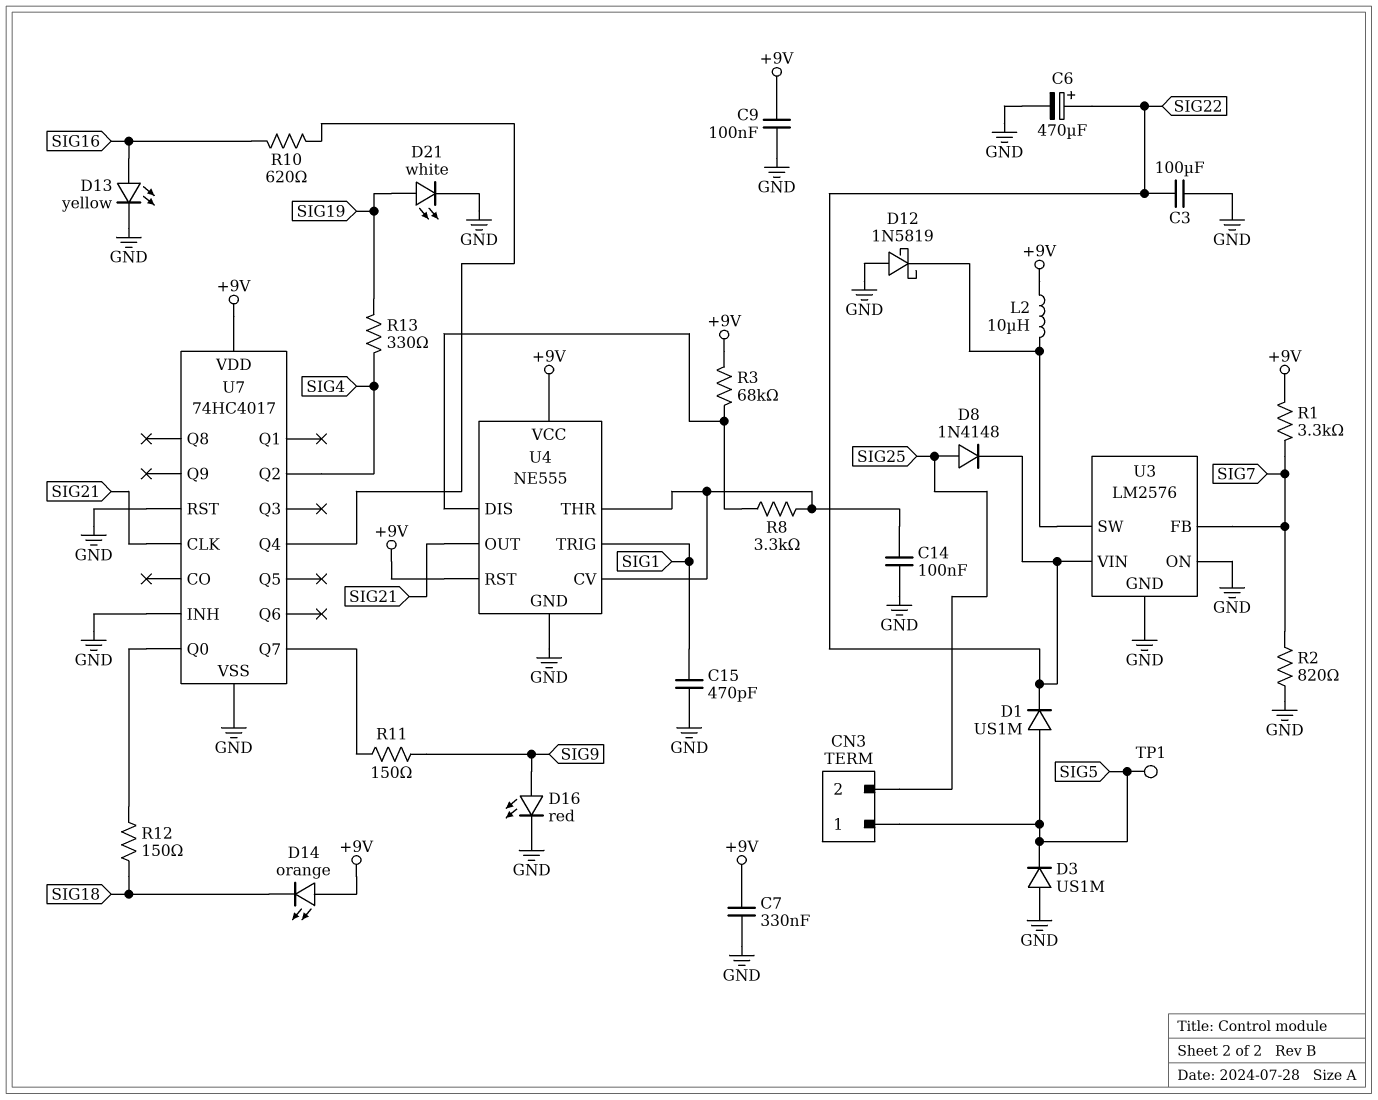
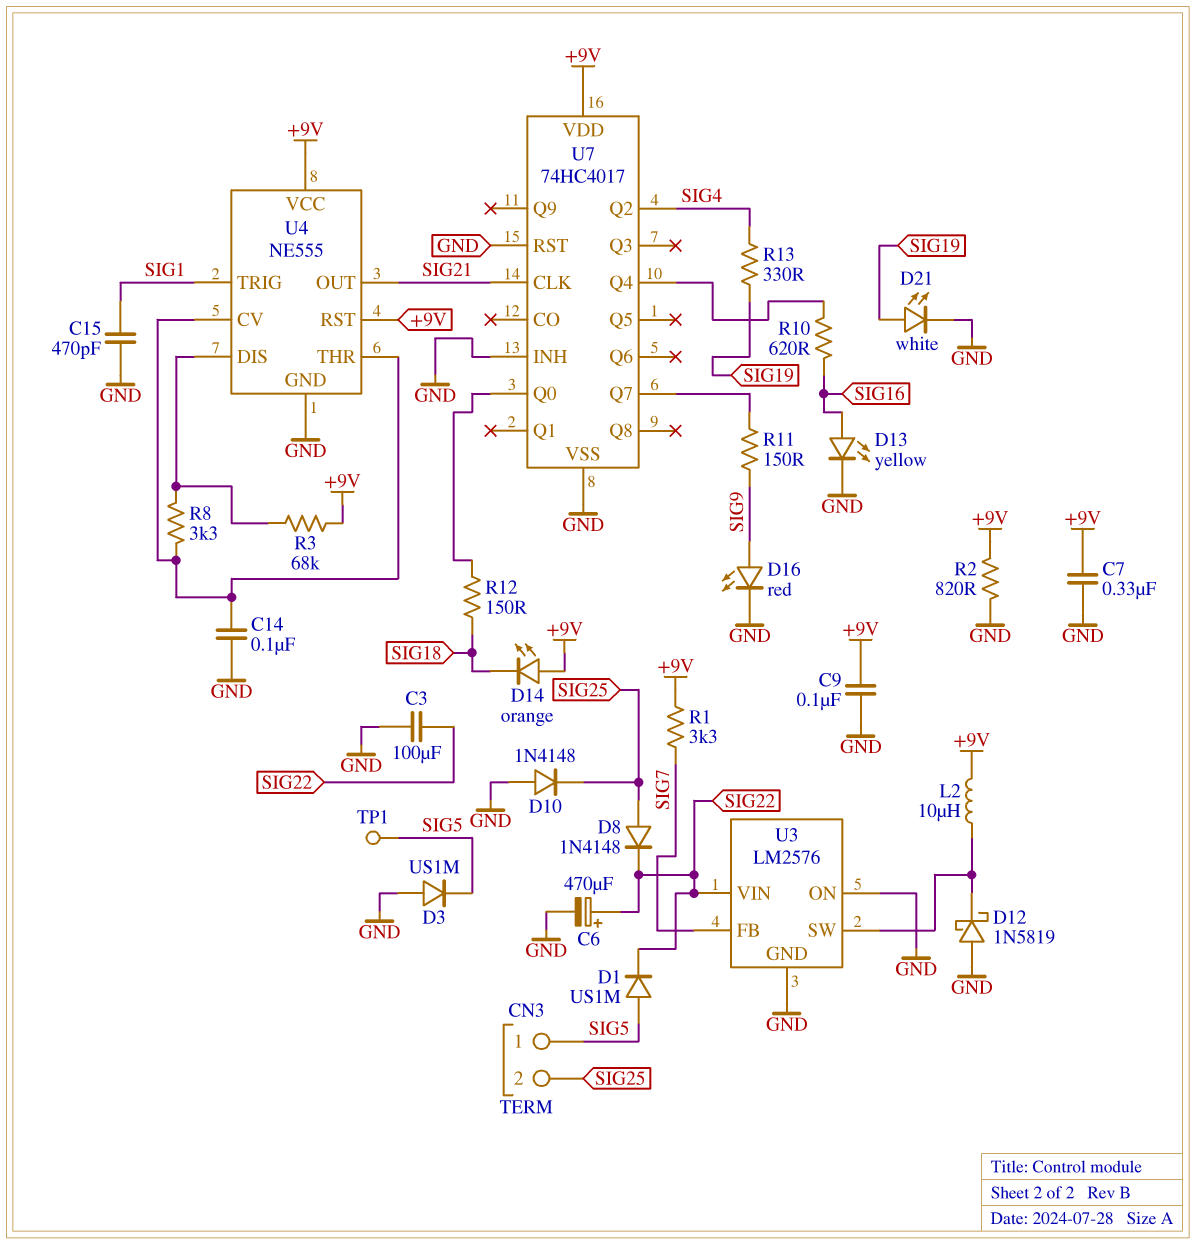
D10: none -> diode 1N4148 (A GND, K SIG25)
R2: 820 (GND, SIG7) -> 820 (+9V, GND)

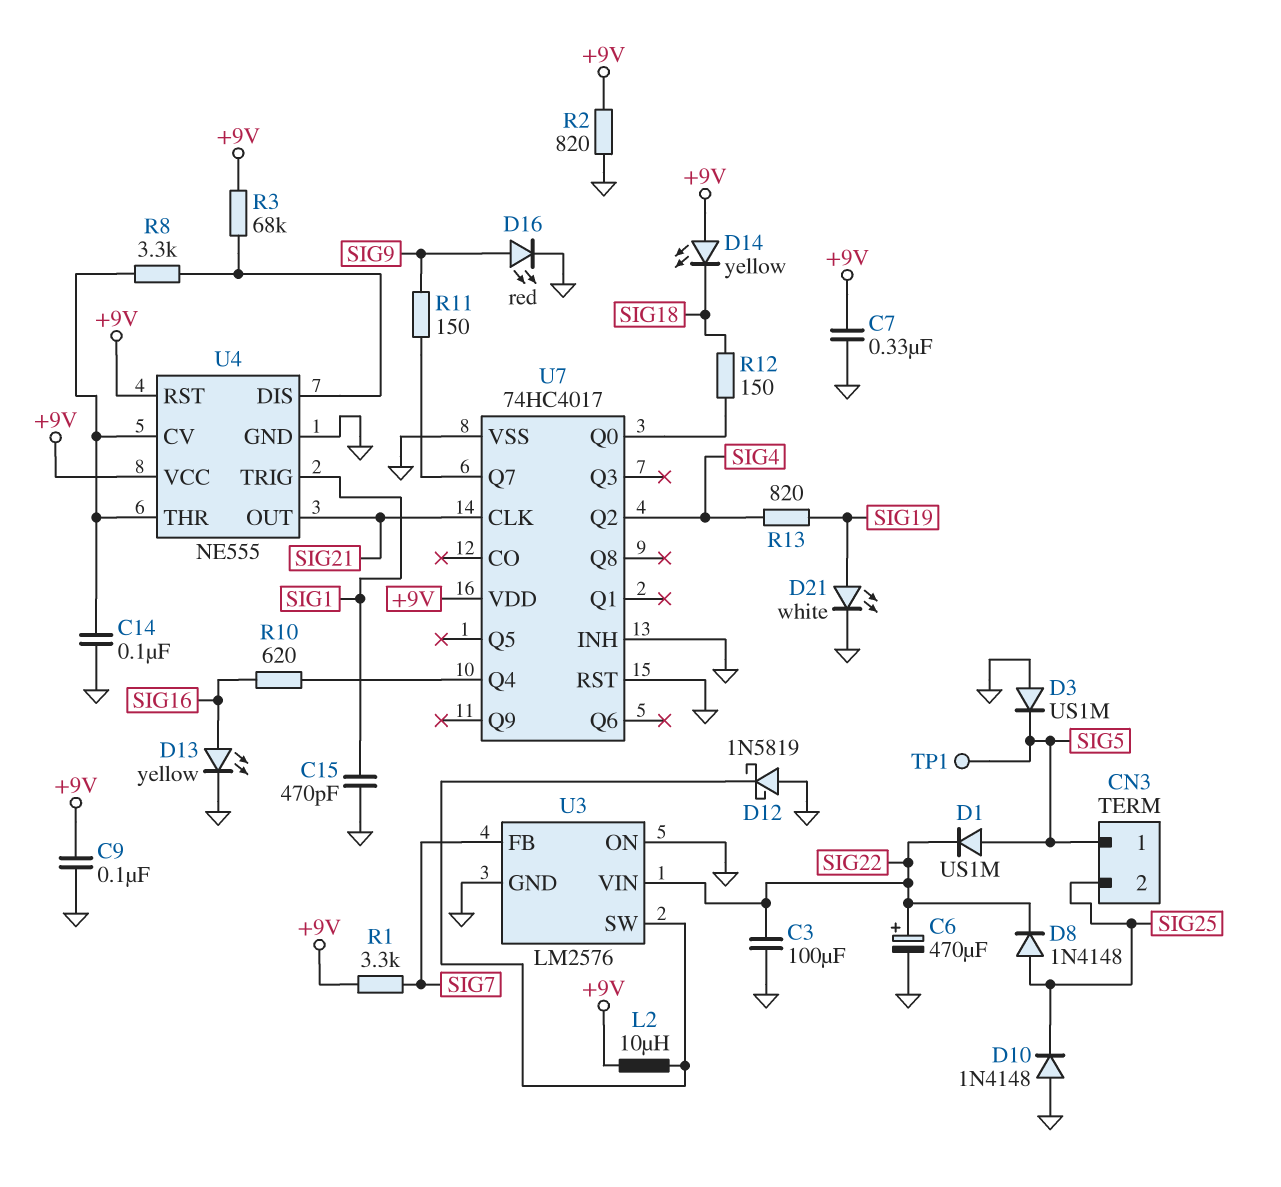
D14: LED orange (A +9V, K SIG18) -> LED yellow (A +9V, K SIG18)
R13: 330 (SIG4, SIG19) -> 820 (SIG4, SIG19)

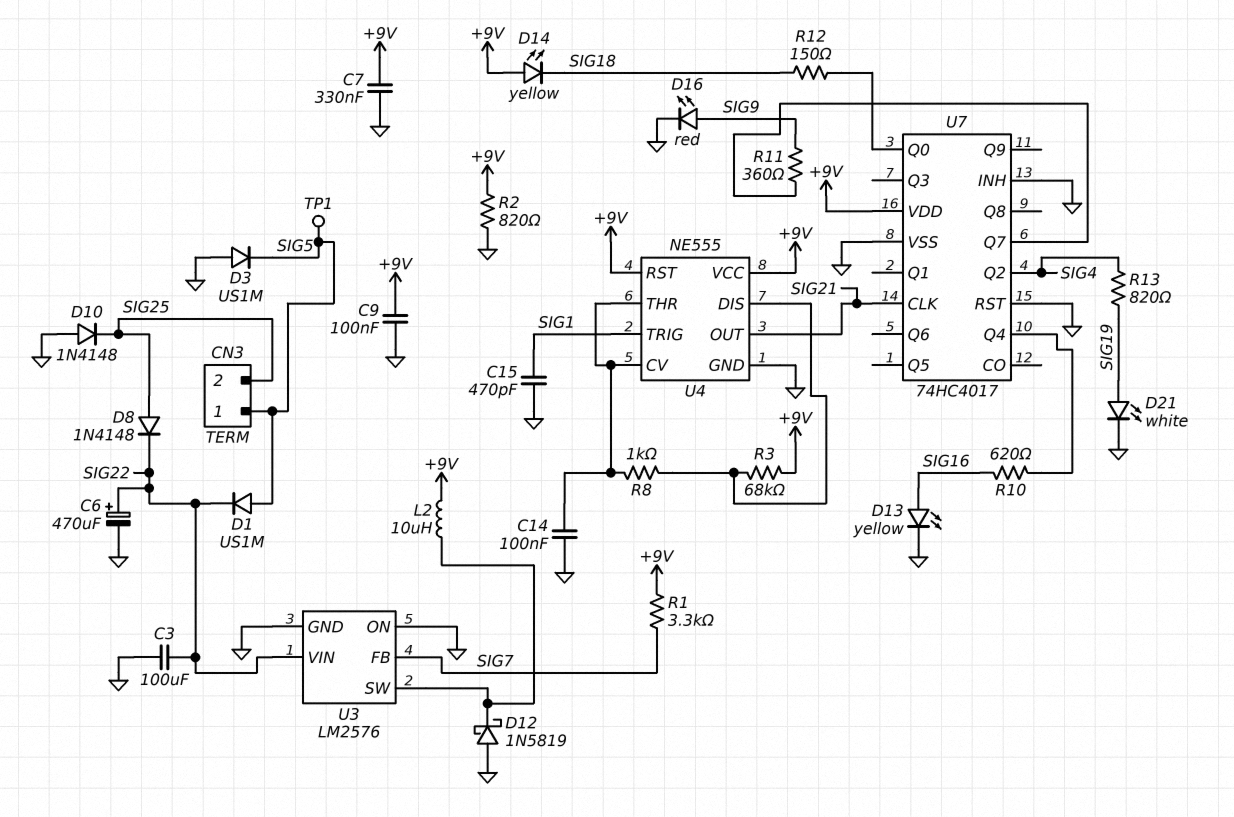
R8: 3.3k (U4/CV, U4/DIS) -> 1k (U4/CV, U4/DIS)
R11: 150 (SIG9, U7/Q7) -> 360 (SIG9, U7/Q7)

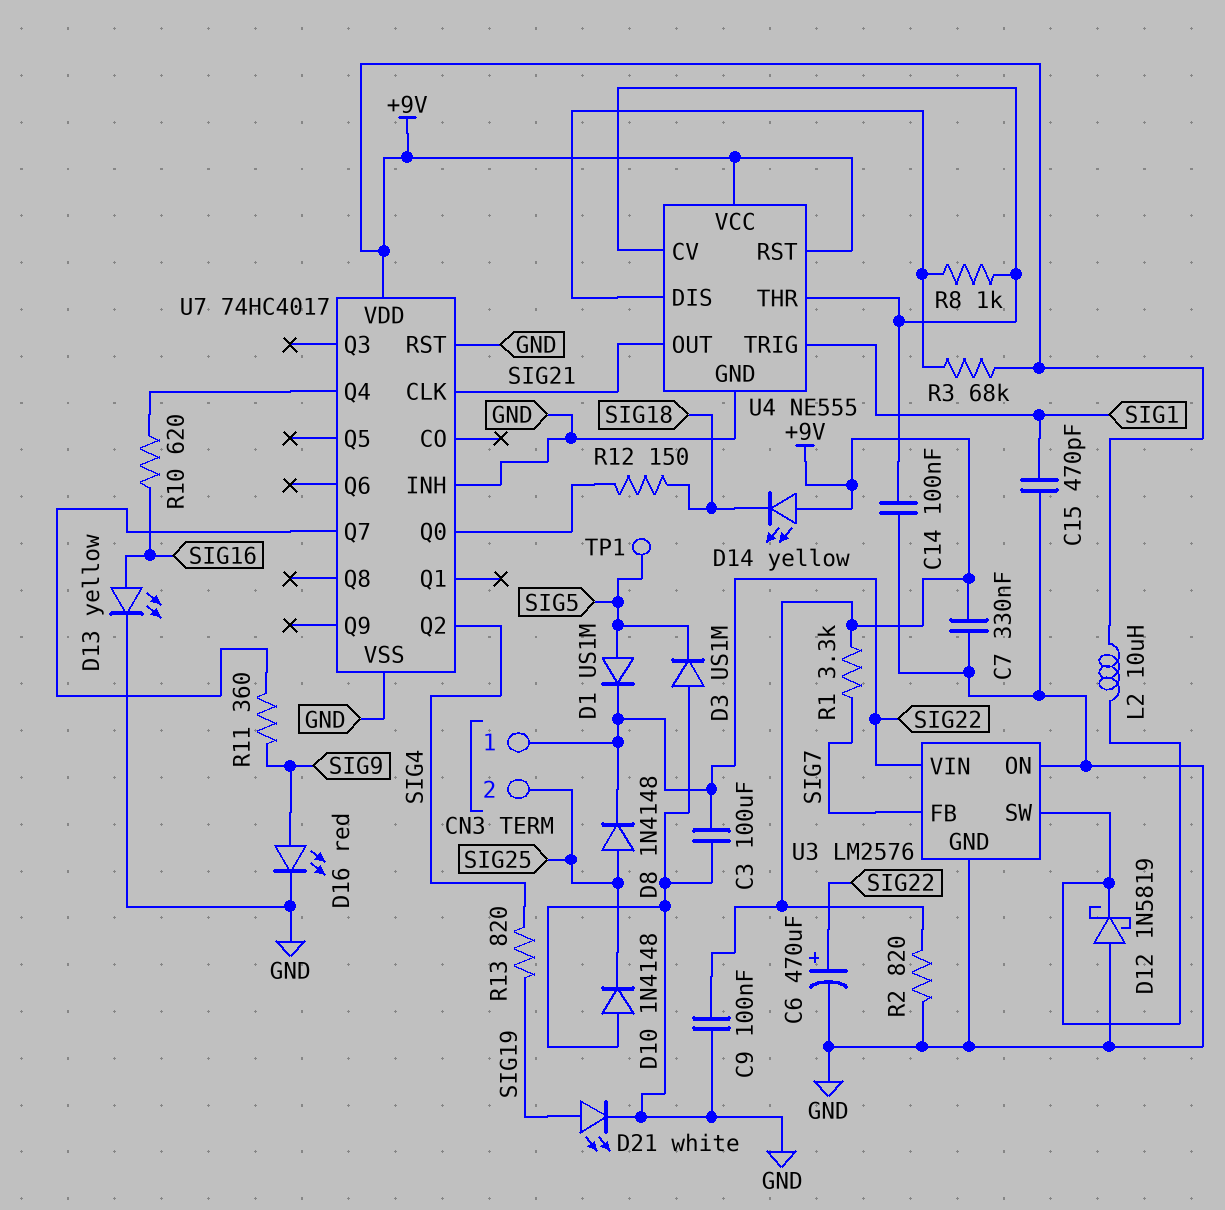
CN3 pin 1: SIG5 -> SIG22

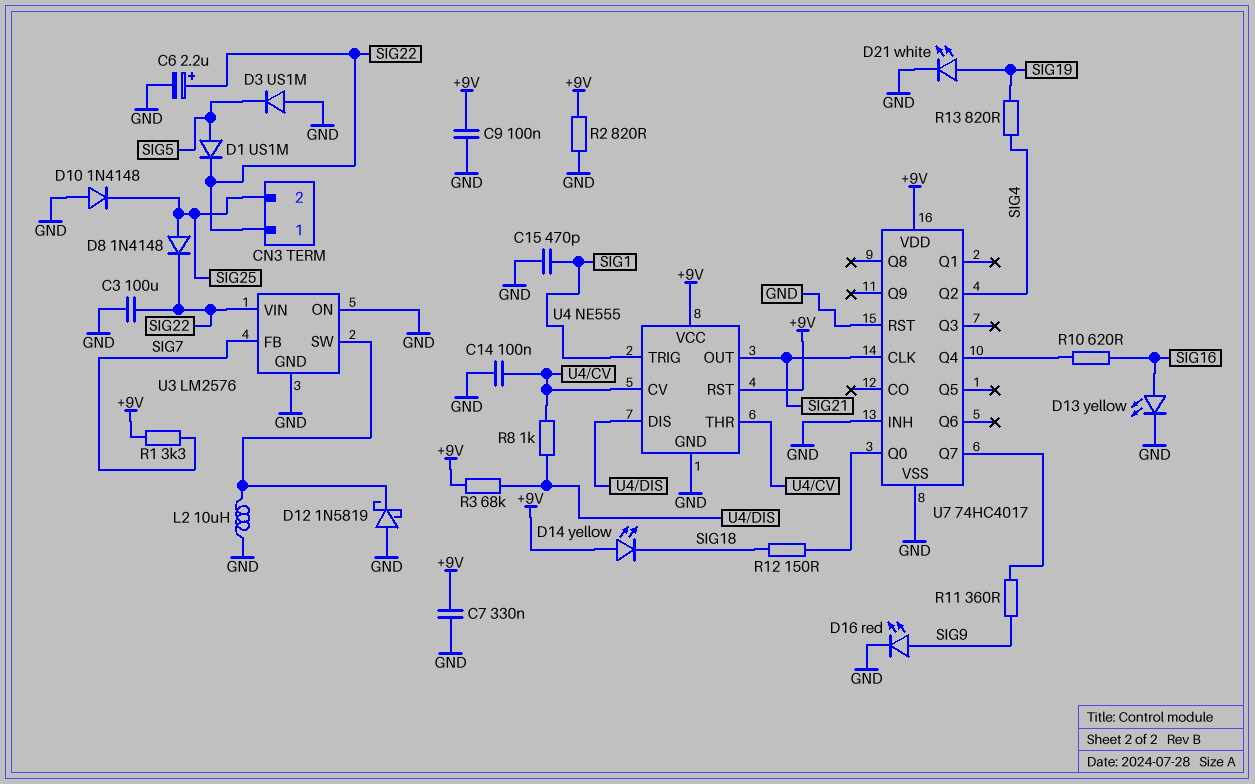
C6: 470uF (plus SIG22, minus GND) -> 2.2uF (plus SIG22, minus GND)
L2: 10uH (+9V, U3/SW) -> 10uH (GND, U3/SW)
TP1: test point (SIG5) -> none

